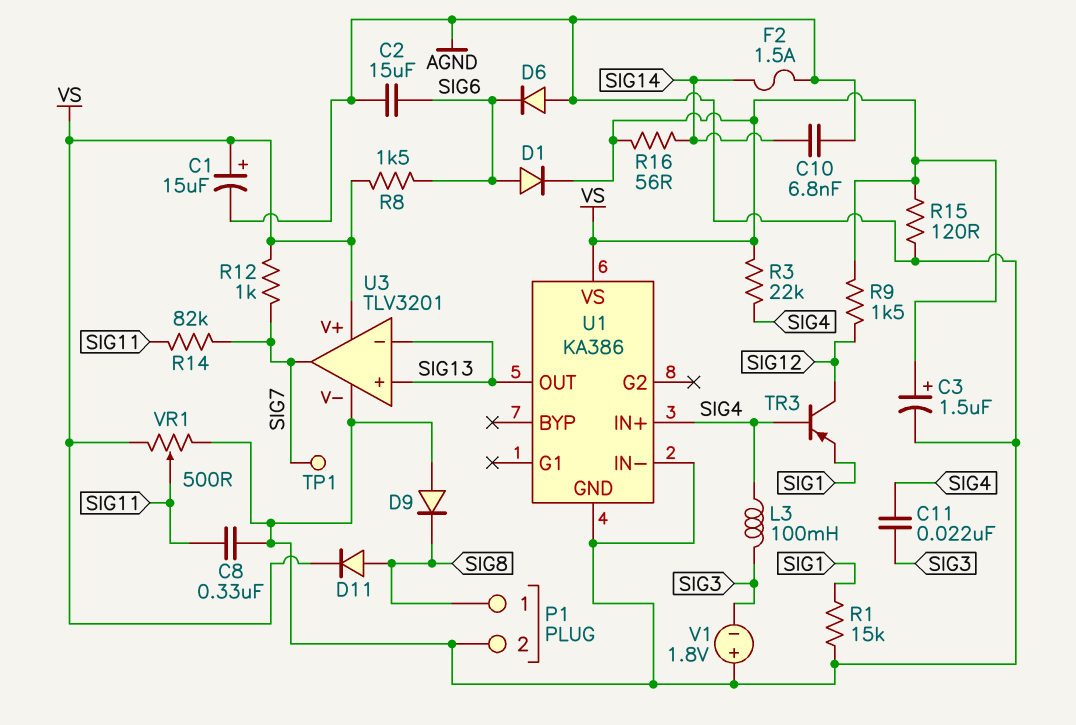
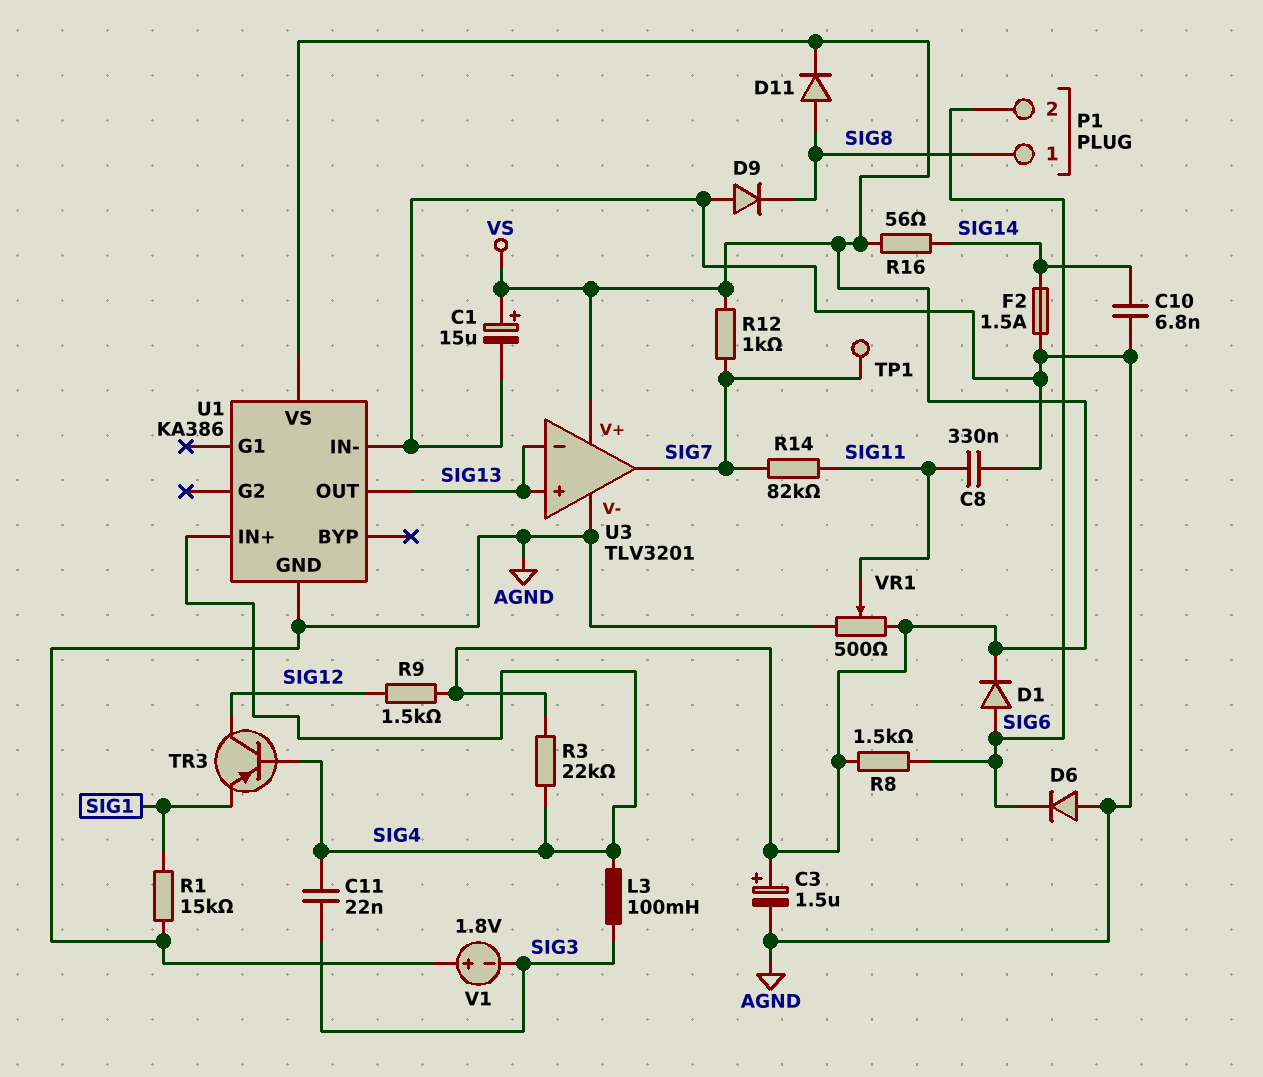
C2: 15uF (AGND, SIG6) -> none
P1 pin 2: AGND -> SIG6
R15: 120 (AGND, VS) -> none

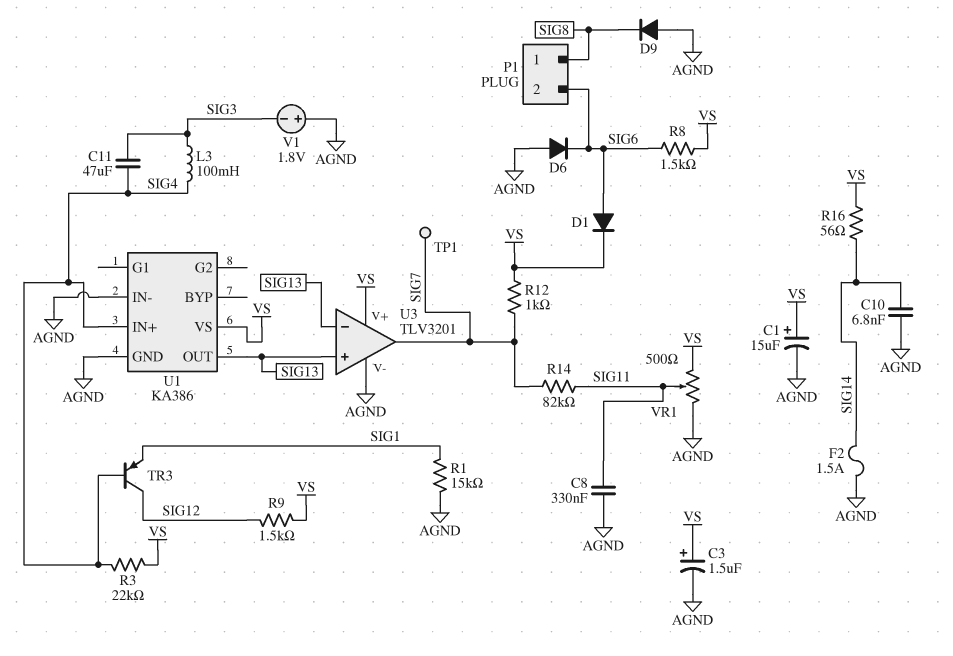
C11: 22nF (SIG3, SIG4) -> 47uF (SIG3, SIG4)
D11: diode (A SIG8, K VS) -> none

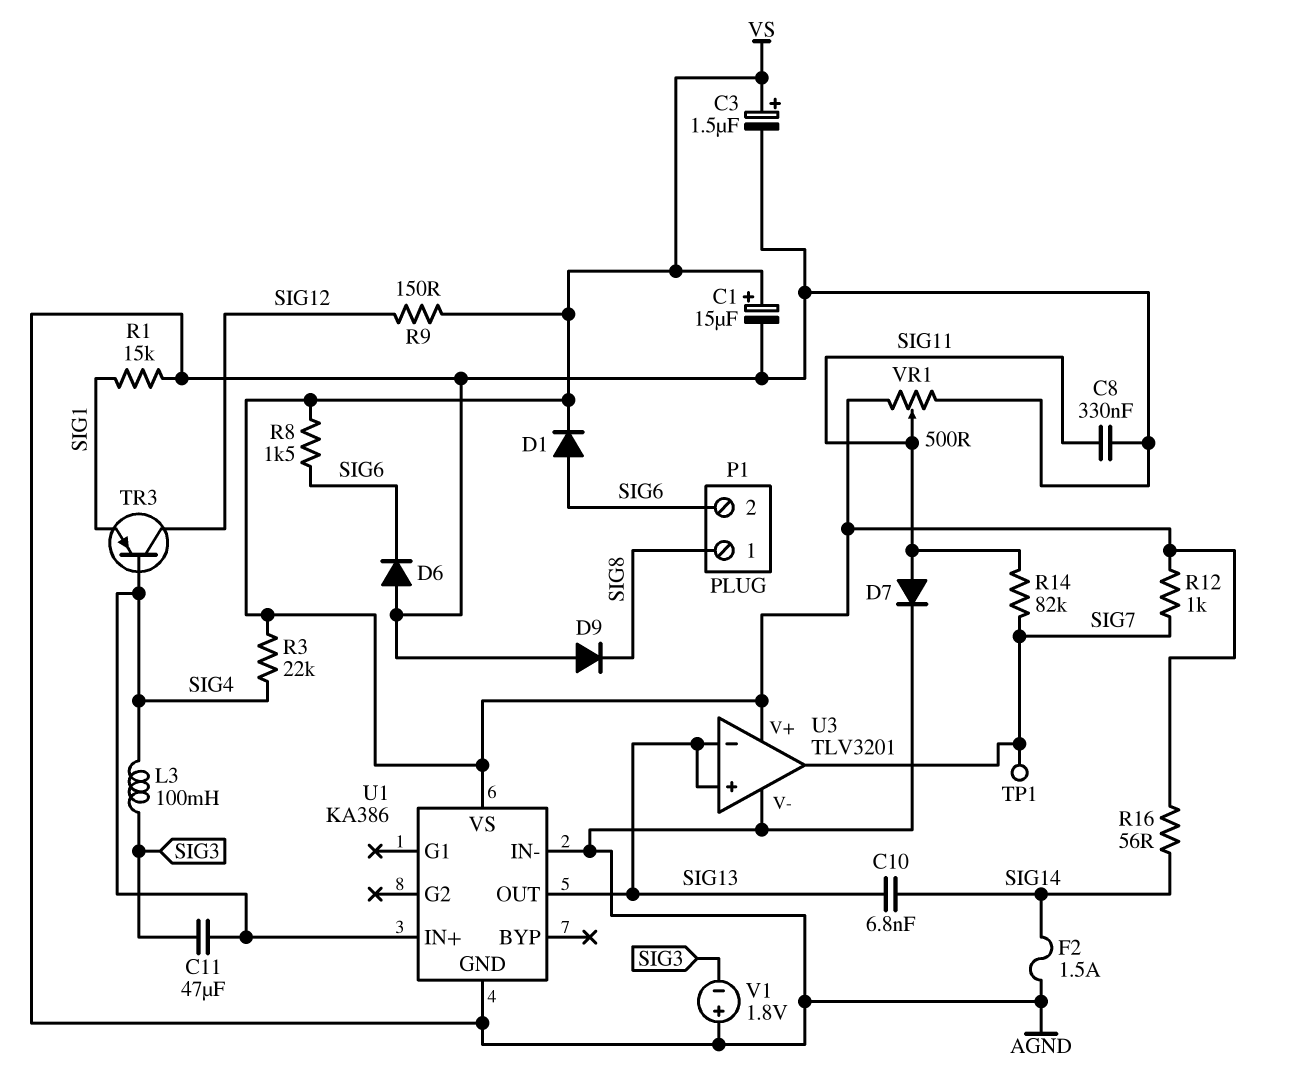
C10: 6.8nF (AGND, SIG14) -> 6.8nF (SIG13, SIG14)
D7: none -> diode (A SIG11, K AGND)
R9: 1.5k (SIG12, VS) -> 150 (SIG12, VS)

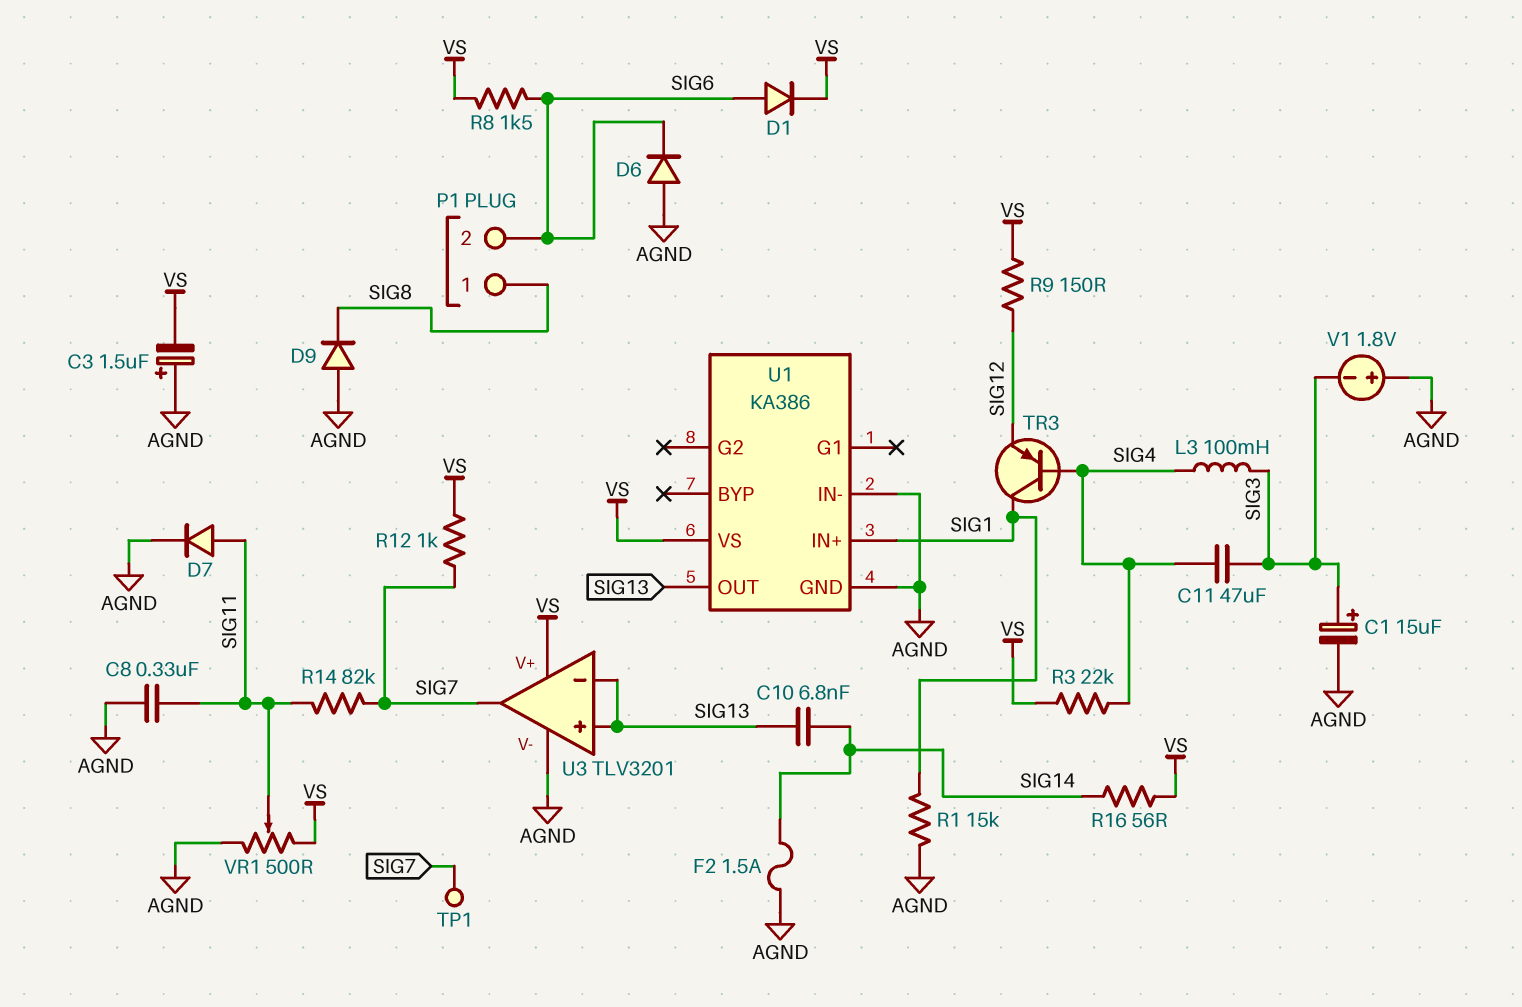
C1: 15uF (plus VS, minus AGND) -> 15uF (plus SIG3, minus AGND)
C3: 1.5uF (plus VS, minus AGND) -> 1.5uF (plus AGND, minus VS)
TR3: PNP (B SIG4, C SIG12, E SIG1) -> PNP (B SIG4, C SIG1, E SIG12)
U1 pin IN+: SIG4 -> SIG1

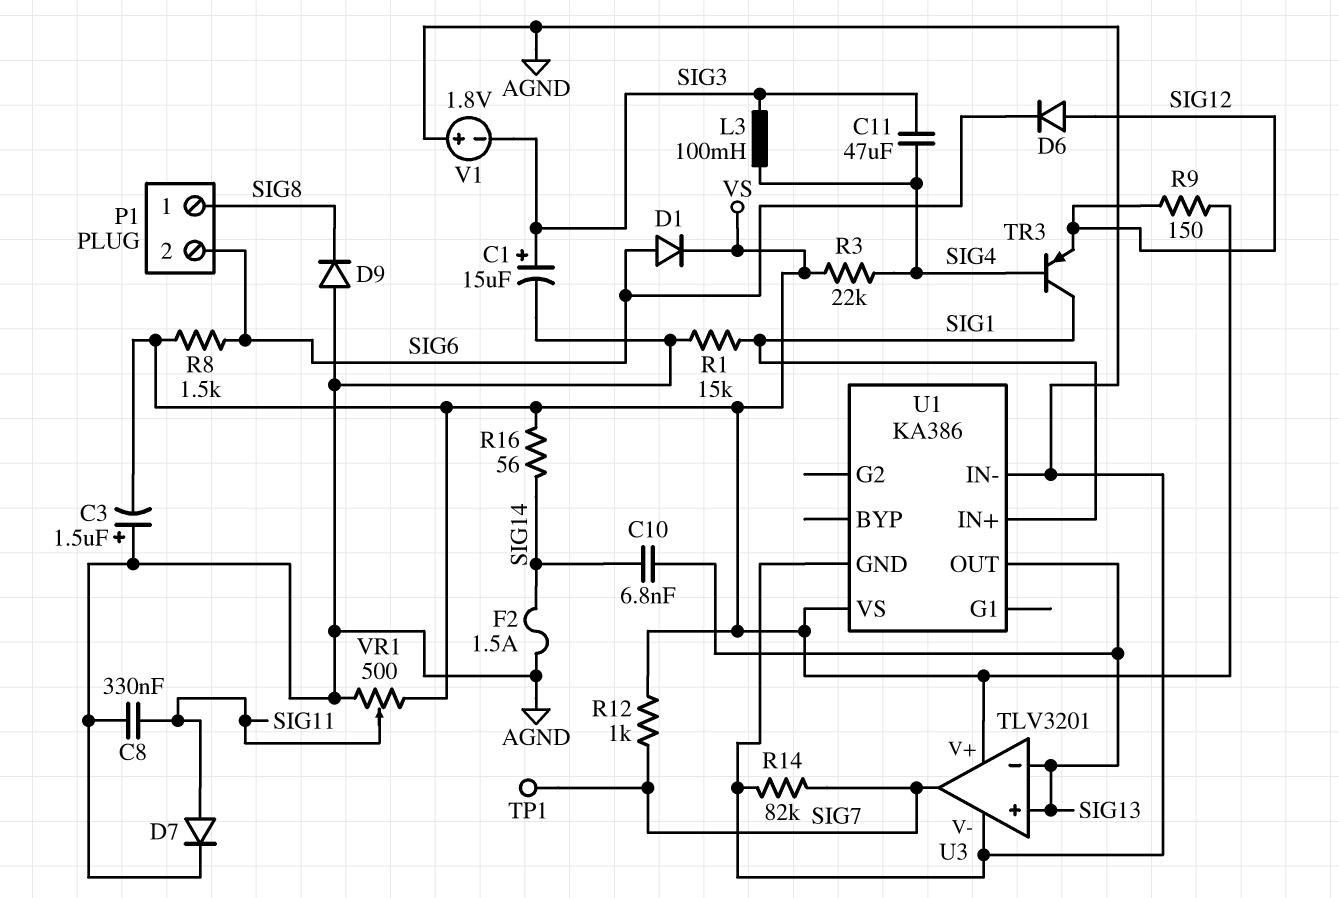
D6: diode (A AGND, K SIG6) -> diode (A SIG12, K SIG6)
R14: 82k (SIG7, SIG11) -> 82k (AGND, SIG7)

